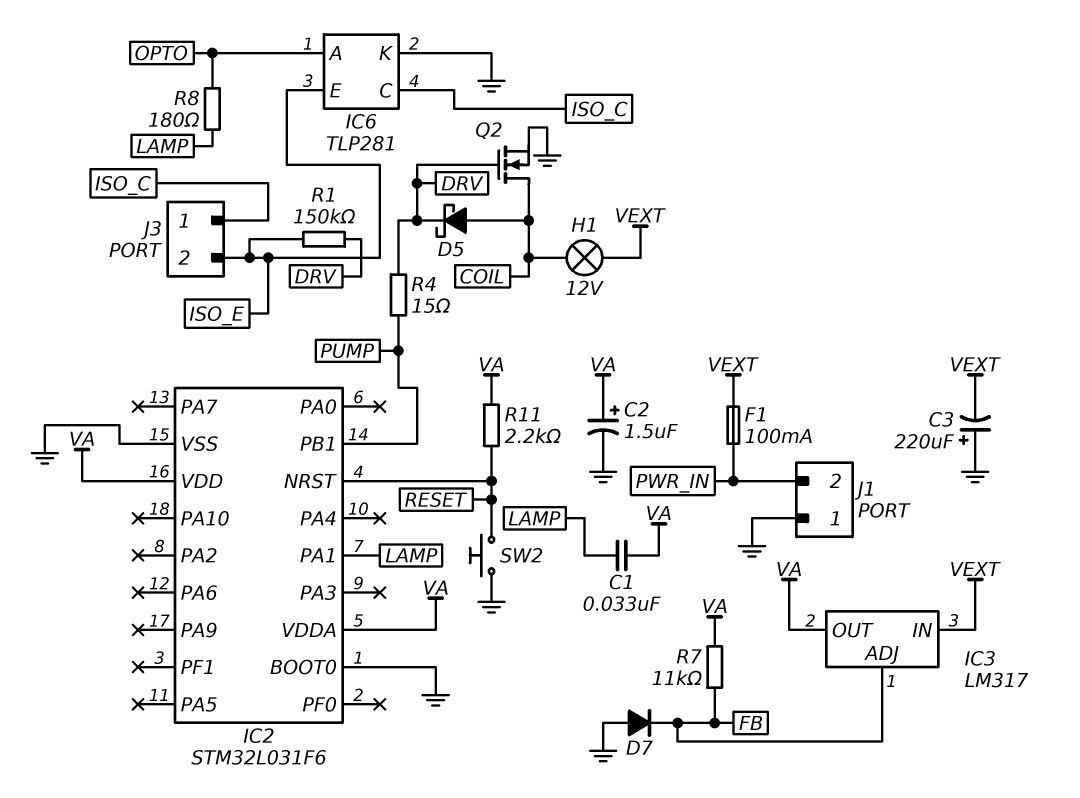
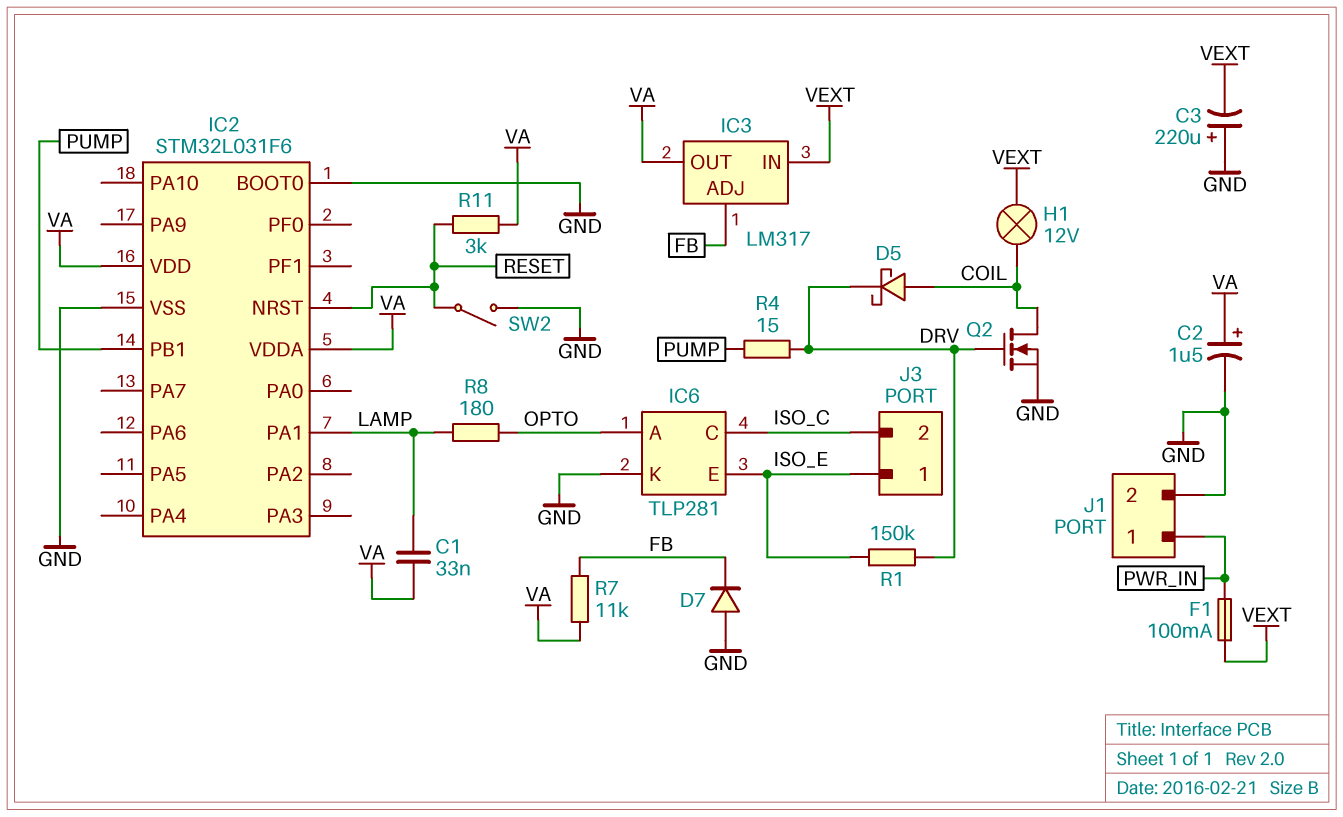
J1 pin 1: GND -> PWR_IN
J1 pin 2: PWR_IN -> GND
J3 pin 1: ISO_C -> ISO_E
J3 pin 2: ISO_E -> ISO_C
R11: 2.2k (RESET, VA) -> 3k (RESET, VA)
SW2: button (GND, RESET) -> switch (GND, RESET)

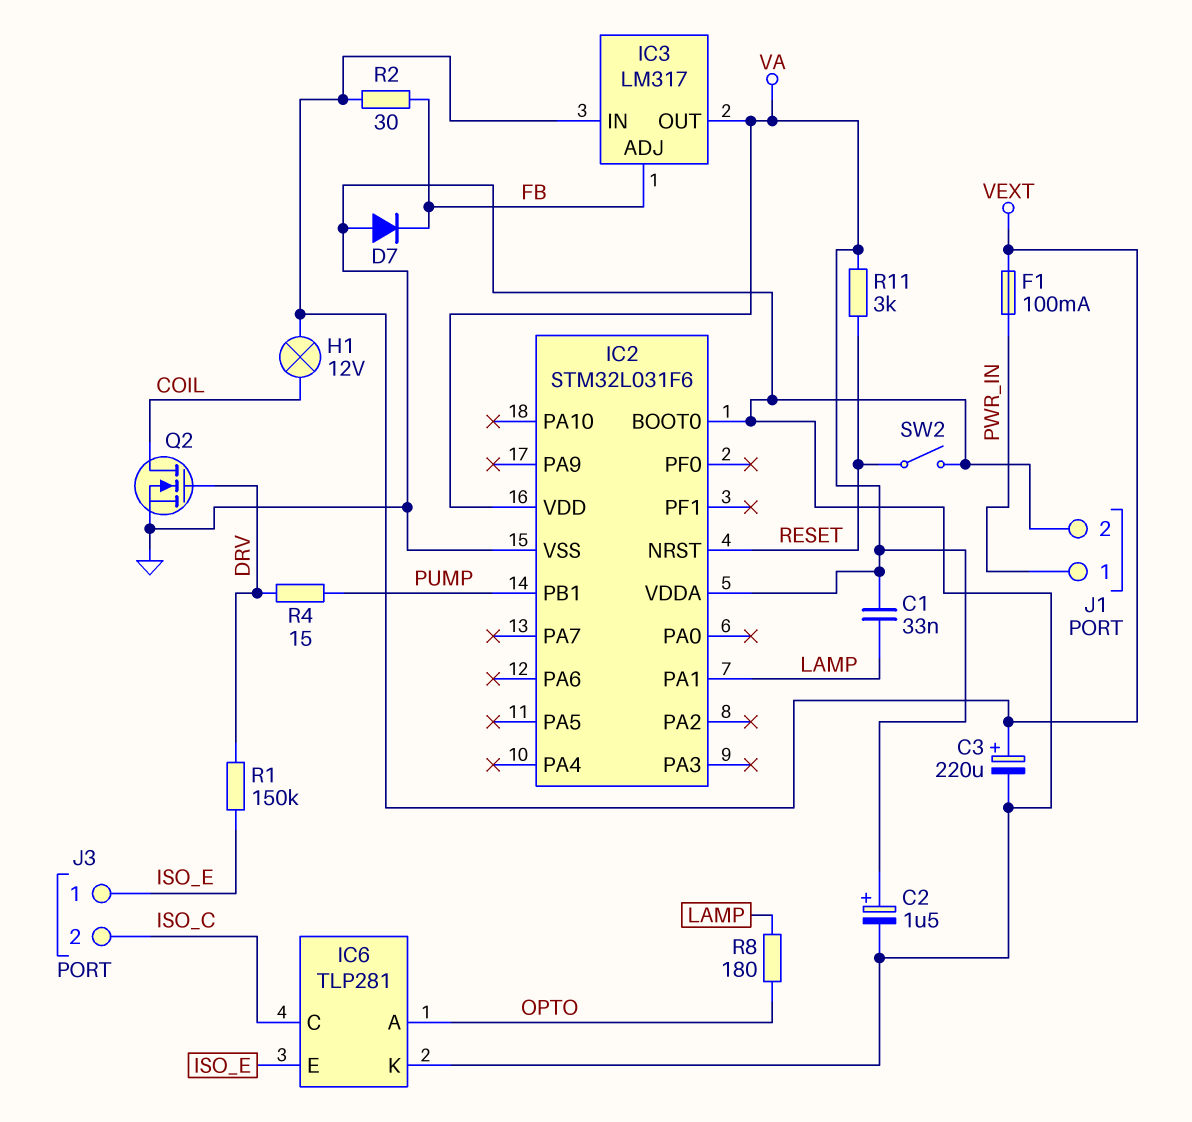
C3: 220uF (plus GND, minus VEXT) -> 220uF (plus VEXT, minus GND)
D5: schottky (A COIL, K DRV) -> none
R2: none -> 30 (FB, VEXT)
R7: 11k (FB, VA) -> none

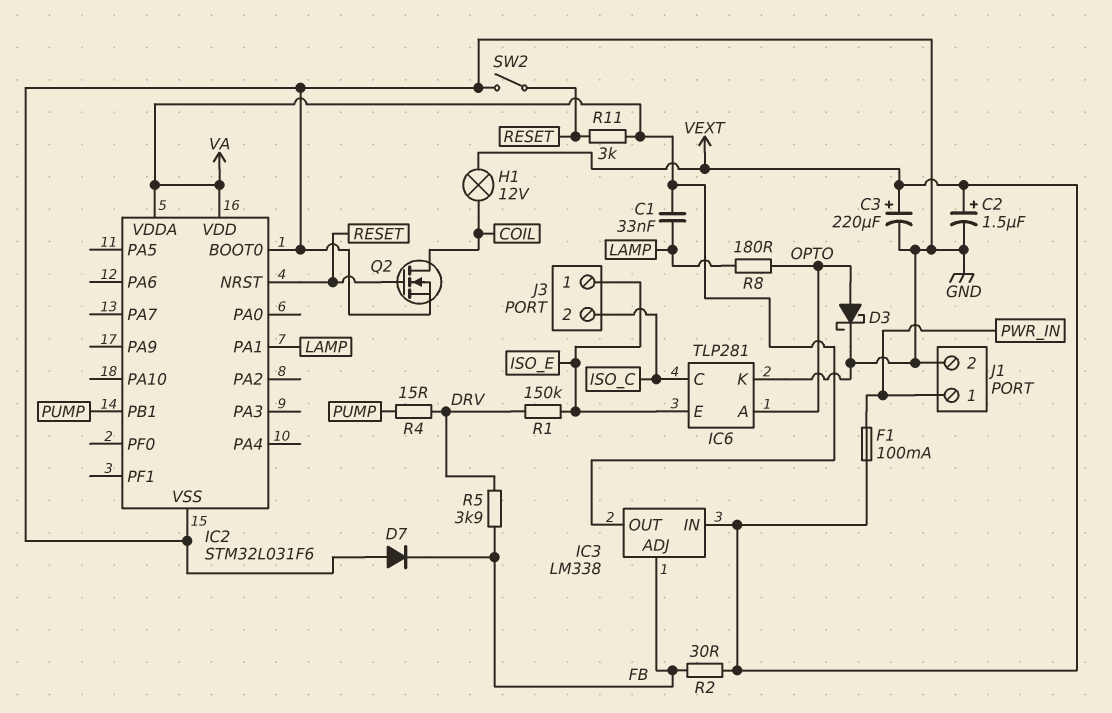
C2: 1.5uF (plus VA, minus GND) -> 1.5uF (plus VEXT, minus GND)
D3: none -> schottky (A OPTO, K GND)
IC3: LM317 -> LM338
Q2: NMOS (G DRV, D COIL, S GND) -> NMOS (G RESET, D COIL, S GND)
R5: none -> 3.9k (DRV, FB)

